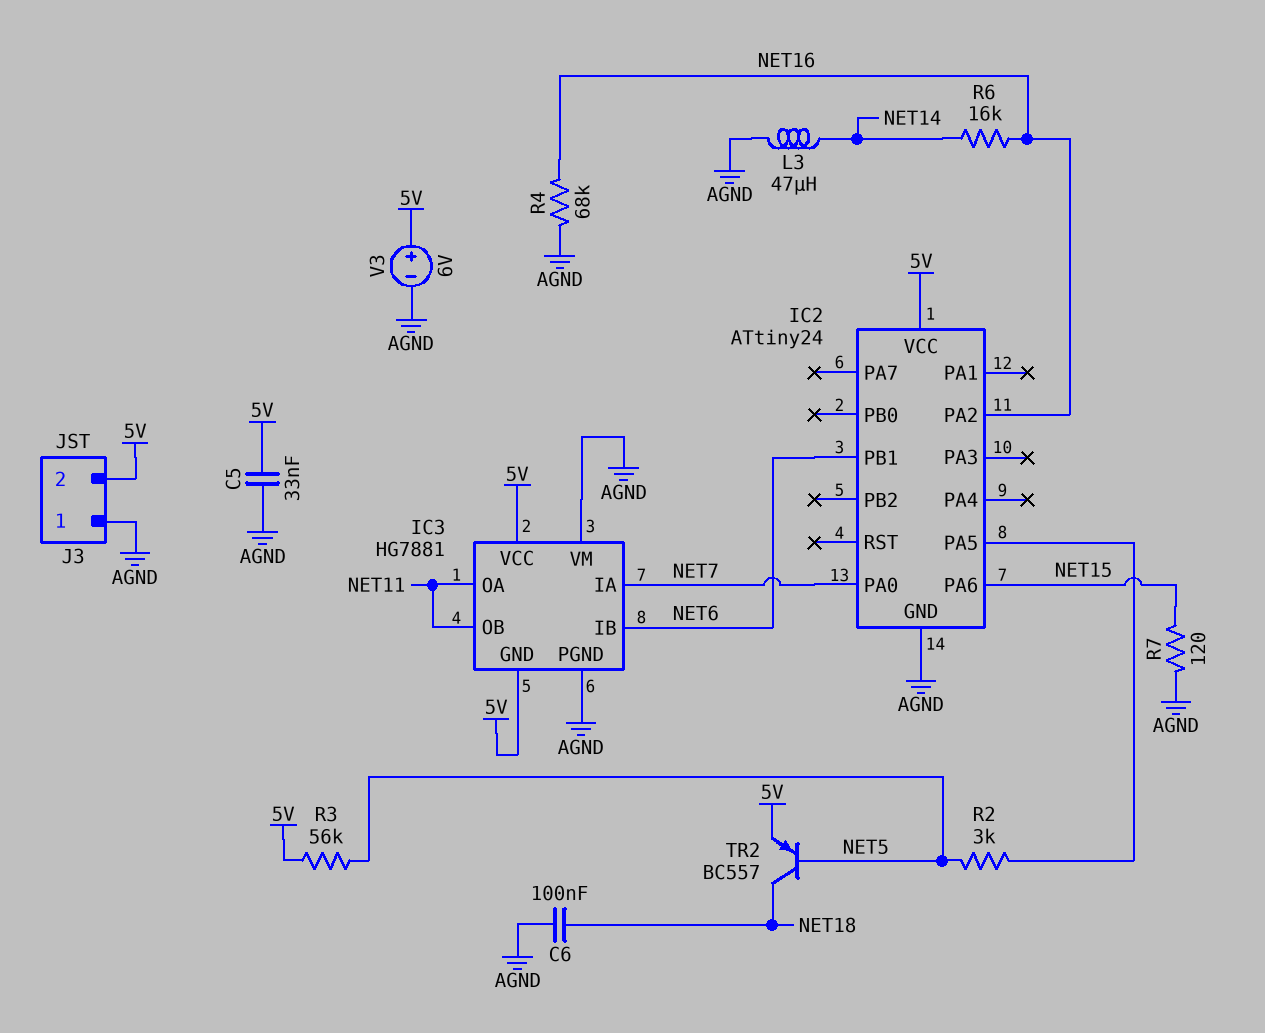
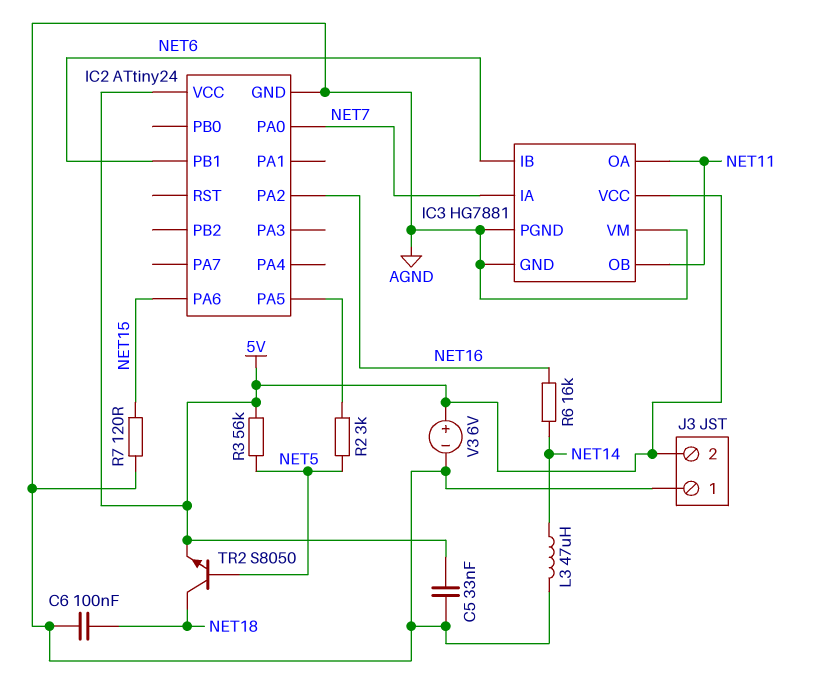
IC3 pin GND: 5V -> AGND
R4: 68k (AGND, NET16) -> none
TR2: PNP BC557 (B NET5, C NET18, E 5V) -> NPN S8050 (B NET5, C NET18, E 5V)

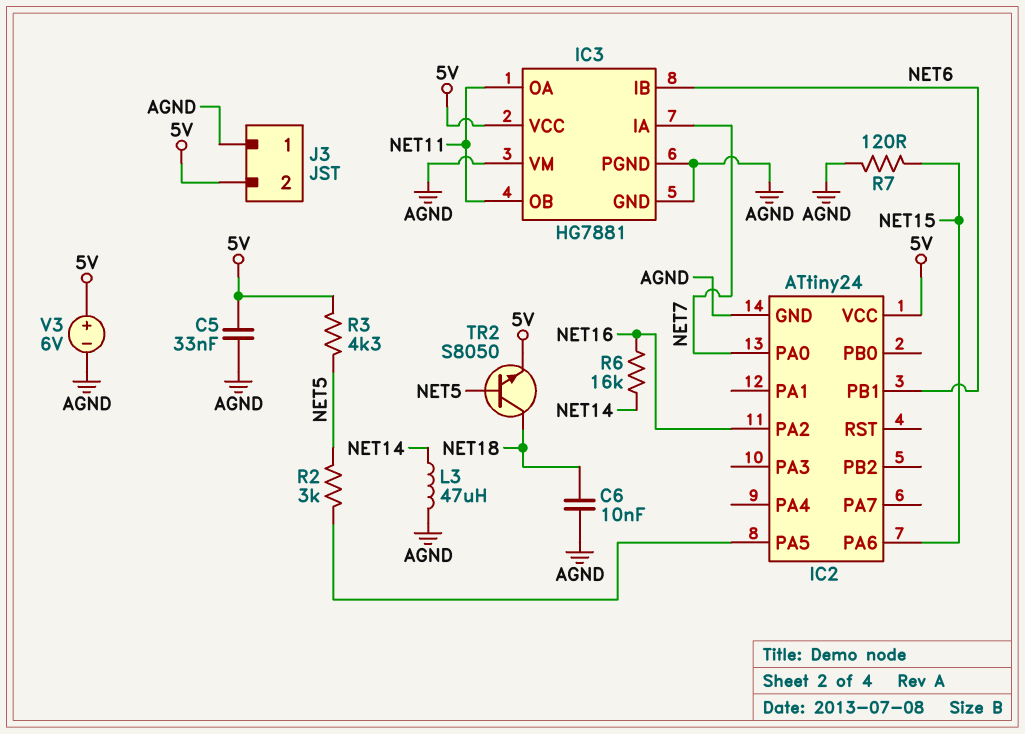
C6: 100nF (AGND, NET18) -> 10nF (AGND, NET18)
R3: 56k (5V, NET5) -> 4.3k (5V, NET5)

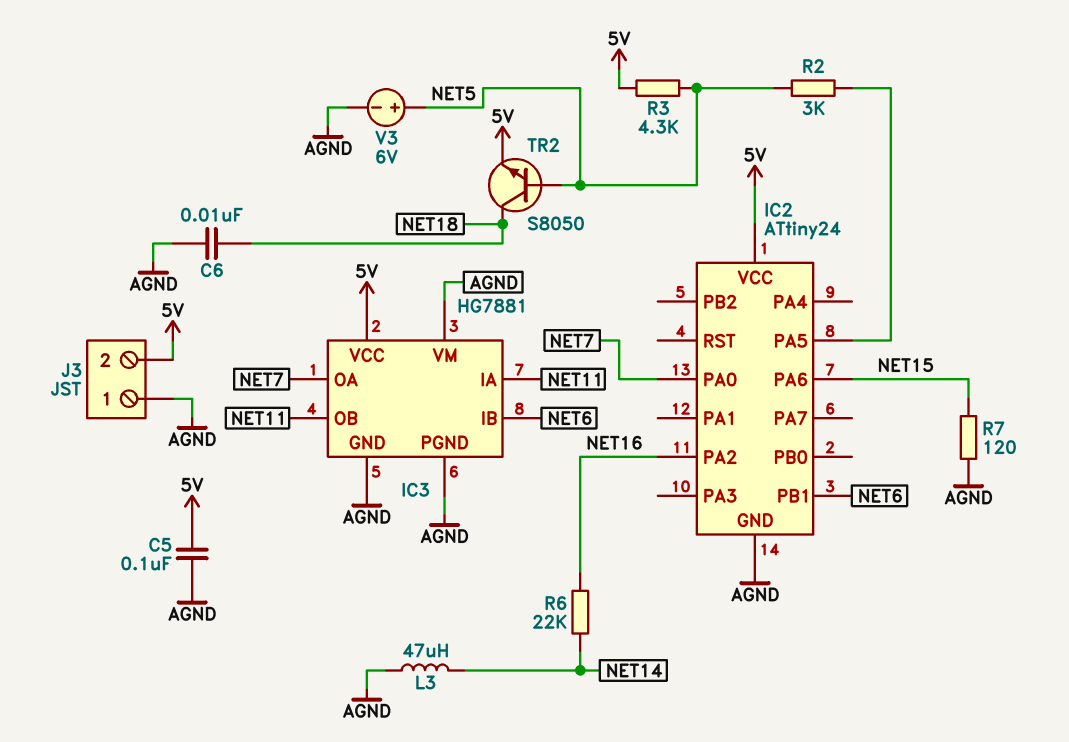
C5: 33nF (5V, AGND) -> 100nF (5V, AGND)
IC3 pin IA: NET7 -> NET11
IC3 pin OA: NET11 -> NET7
R6: 16k (NET14, NET16) -> 22k (NET14, NET16)
V3: 6V (plus 5V, minus AGND) -> 6V (plus NET5, minus AGND)

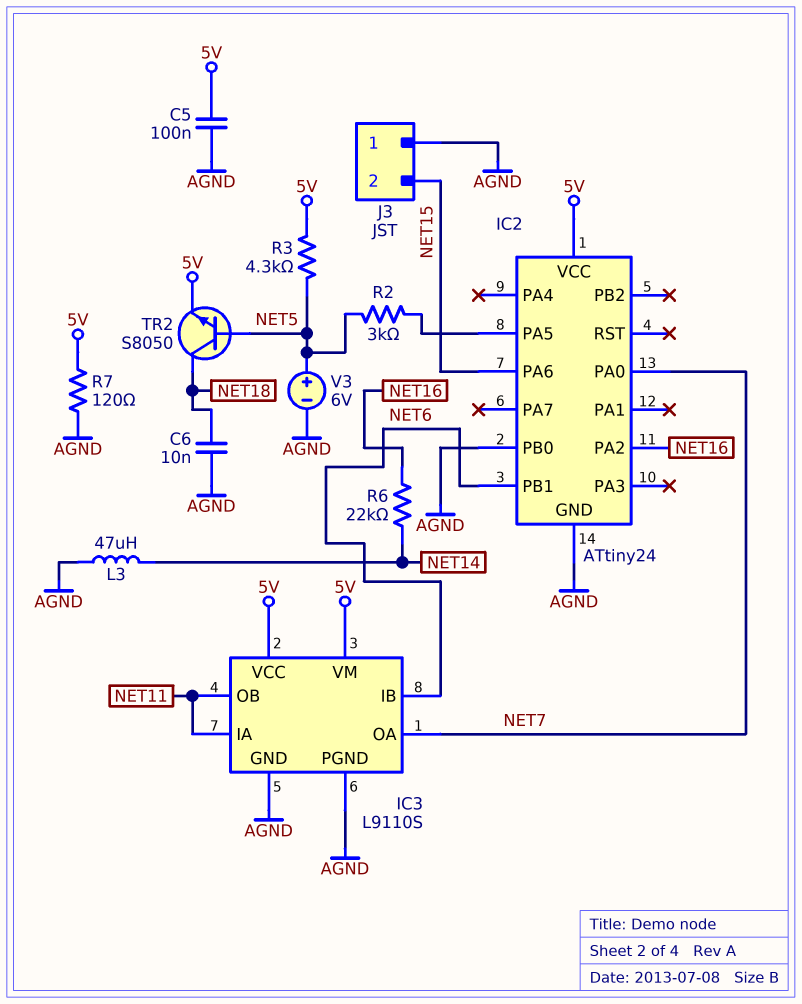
IC2 pin PB0: none -> AGND
IC3: HG7881 -> L9110S
IC3 pin VM: AGND -> 5V
J3 pin 2: 5V -> NET15
R7: 120 (AGND, NET15) -> 120 (5V, AGND)

